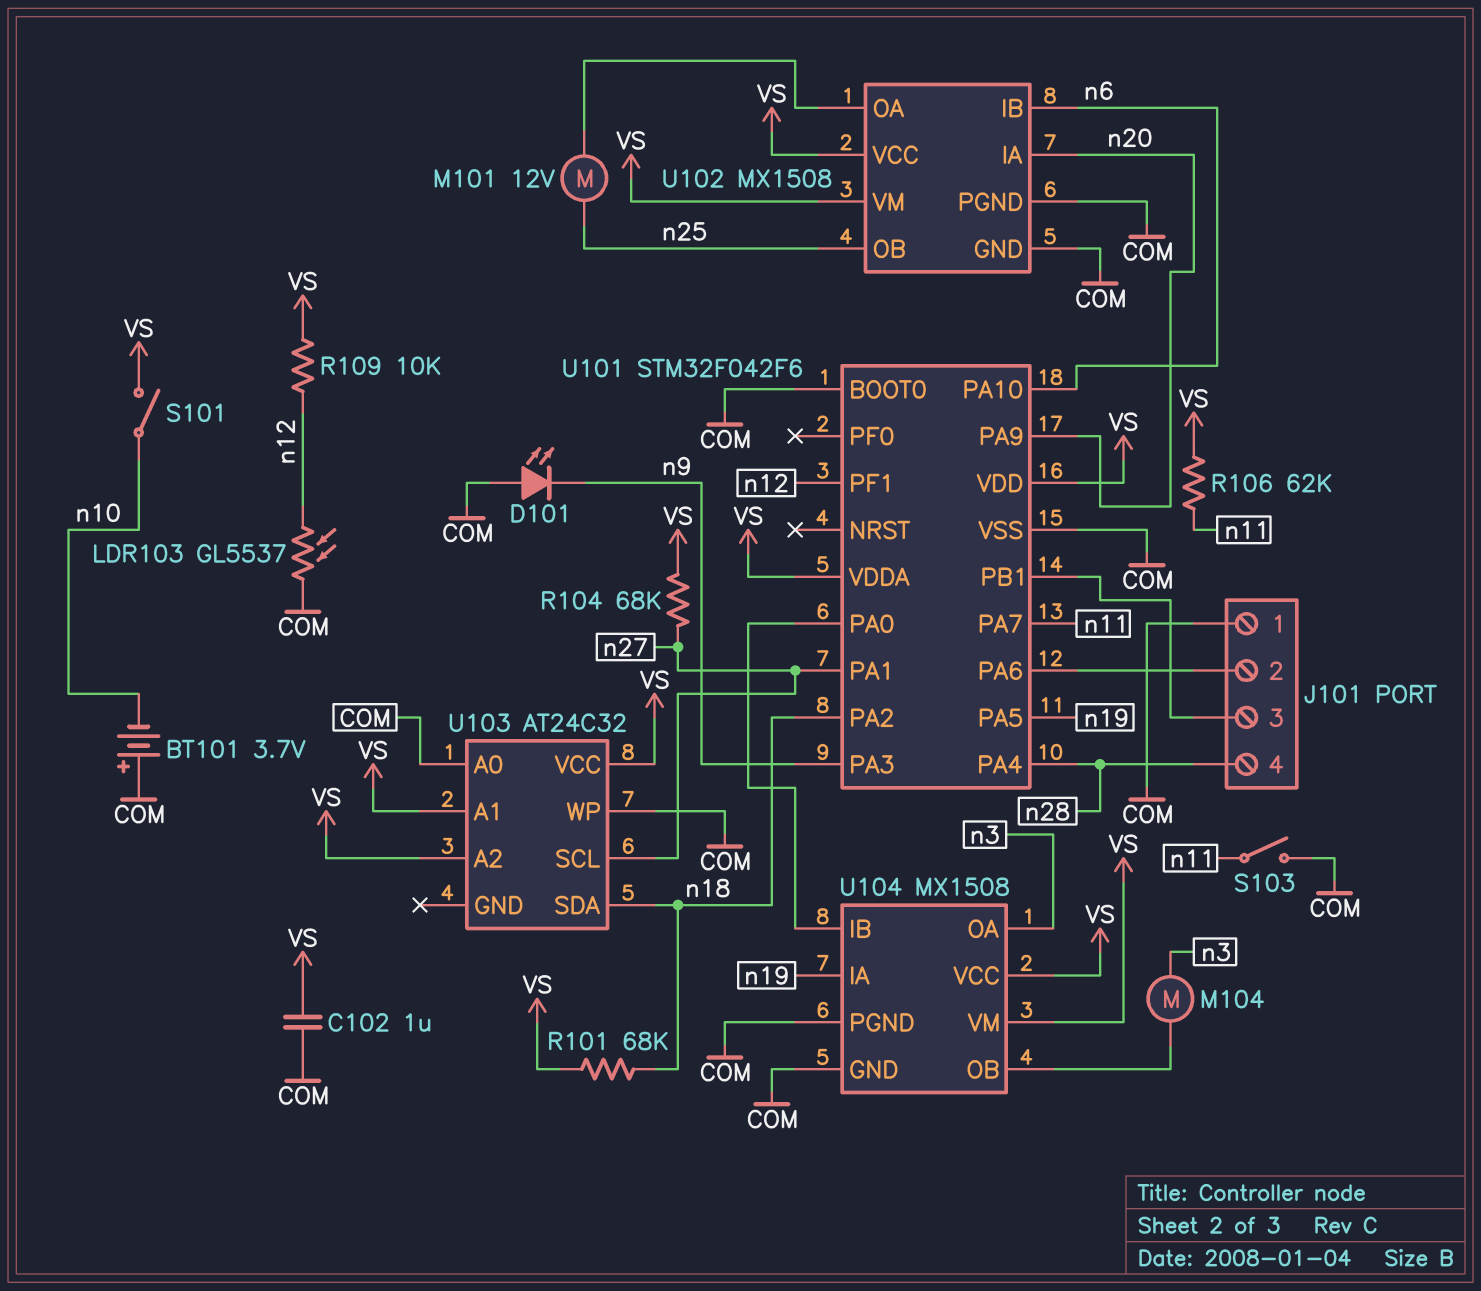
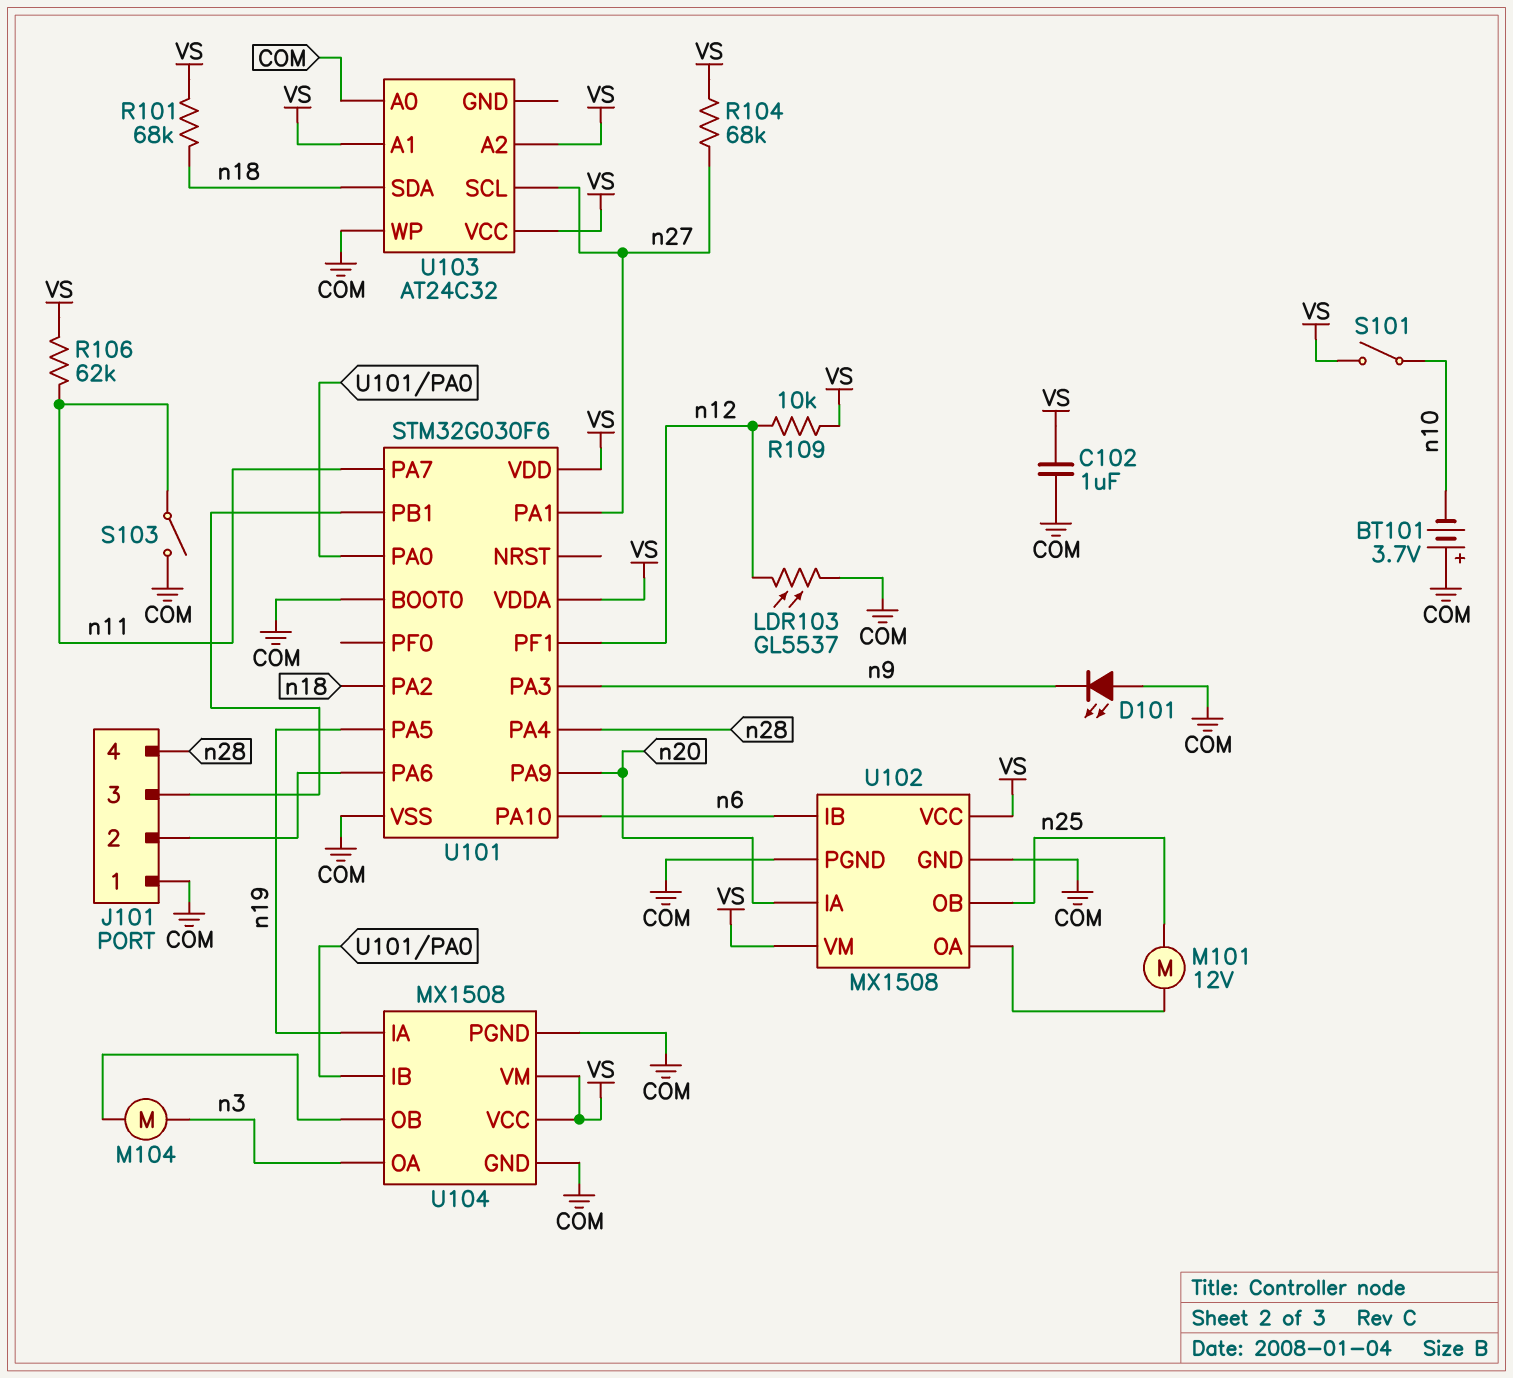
U101: STM32F042F6 -> STM32G030F6

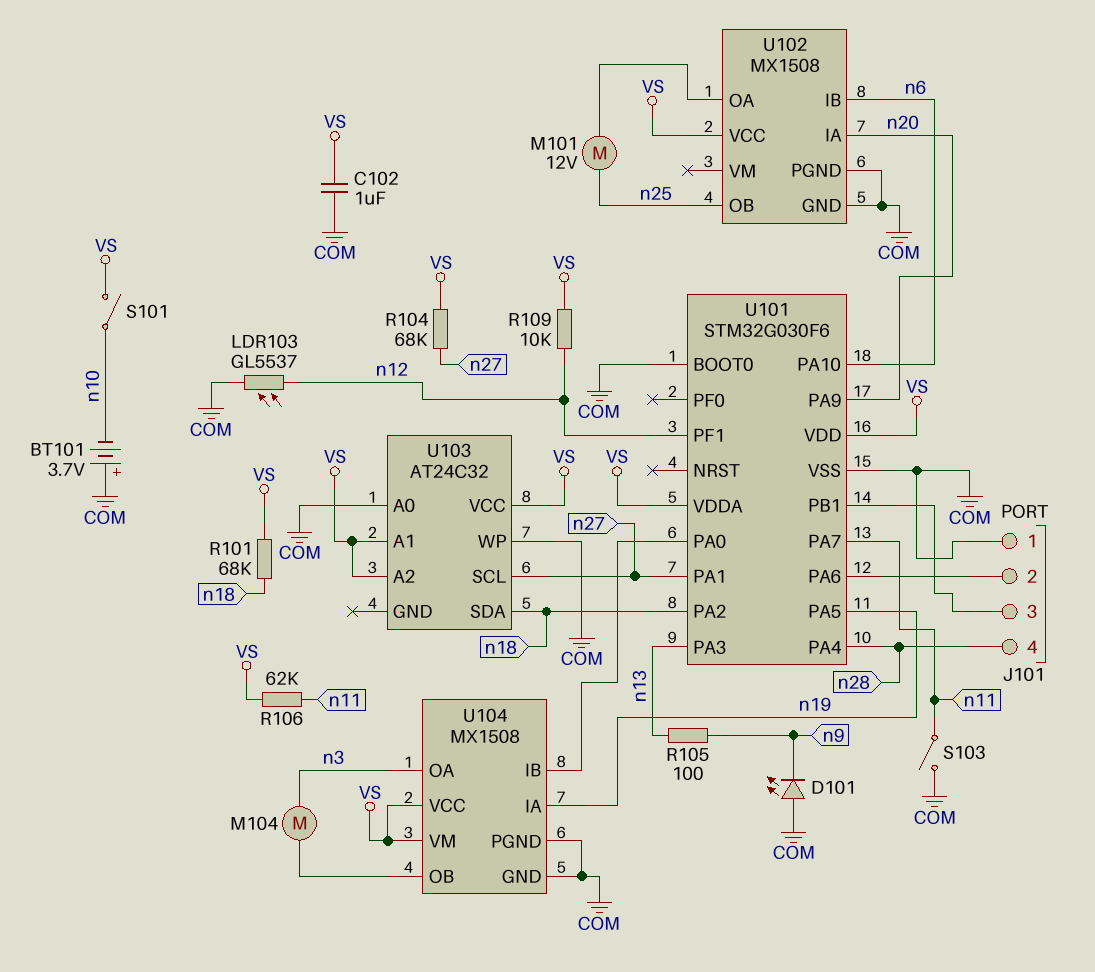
R105: none -> 100 (n9, n13)
U101 pin PA3: n9 -> n13
U102 pin VM: VS -> none

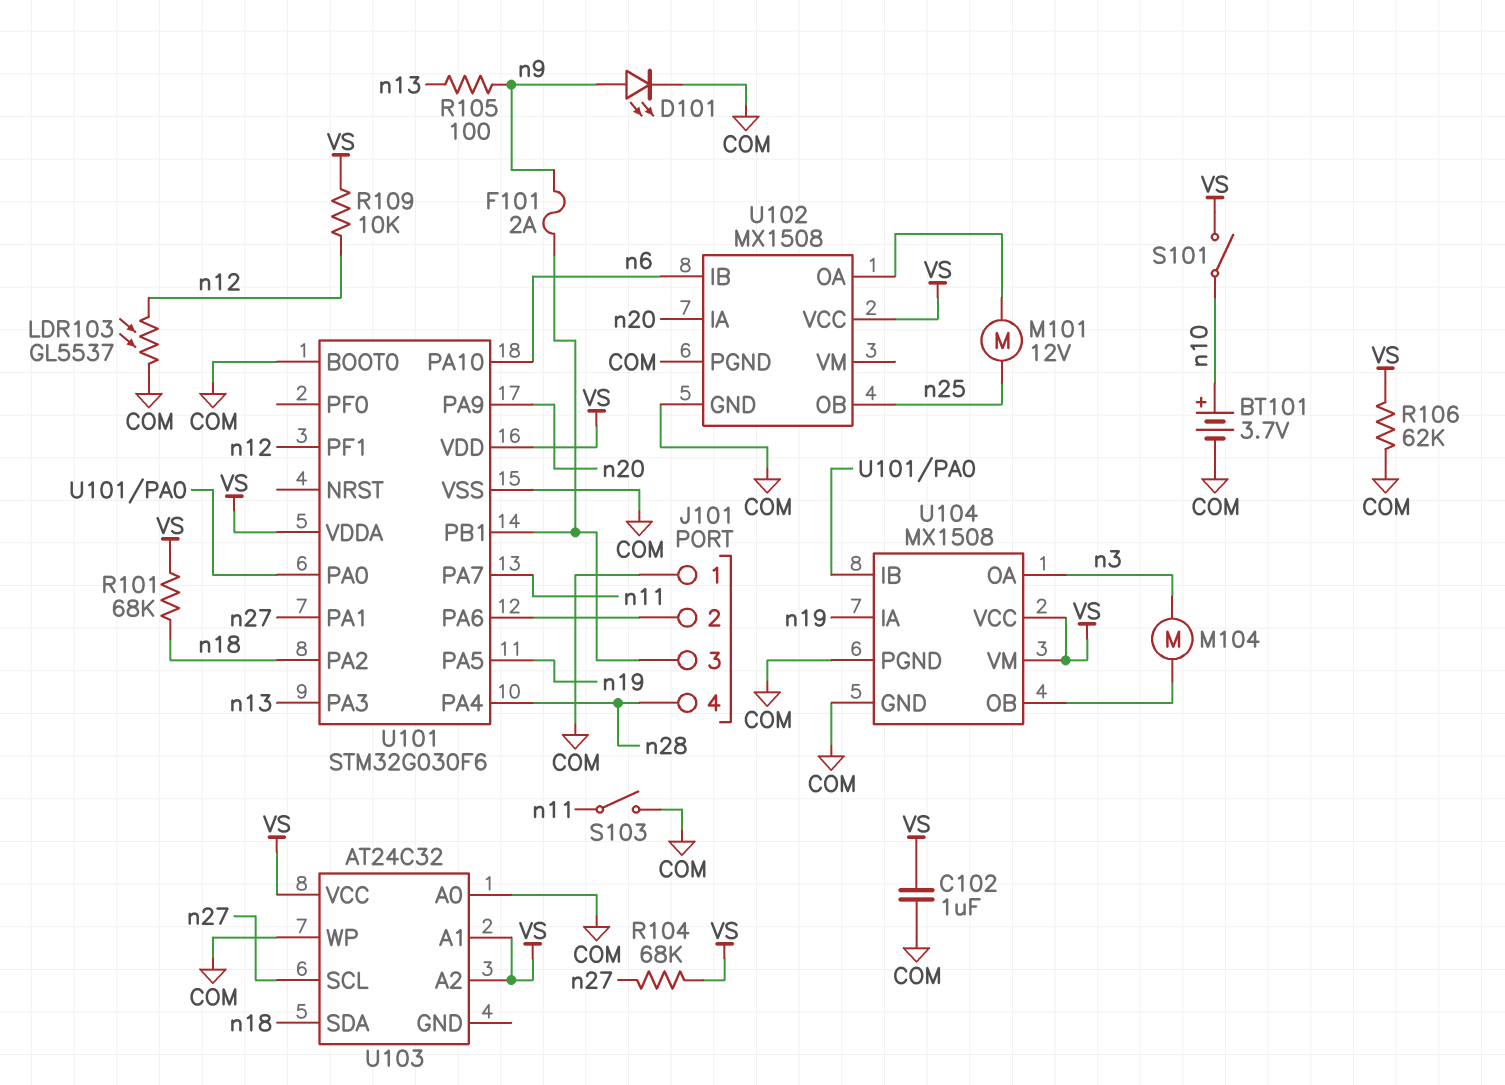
BT101: 3.7V (plus COM, minus n10) -> 3.7V (plus n10, minus COM)
D101: LED (A COM, K n9) -> LED (A n9, K COM)
F101: none -> 2A (J101/3, n9)
R106: 62k (VS, n11) -> 62k (COM, VS)

